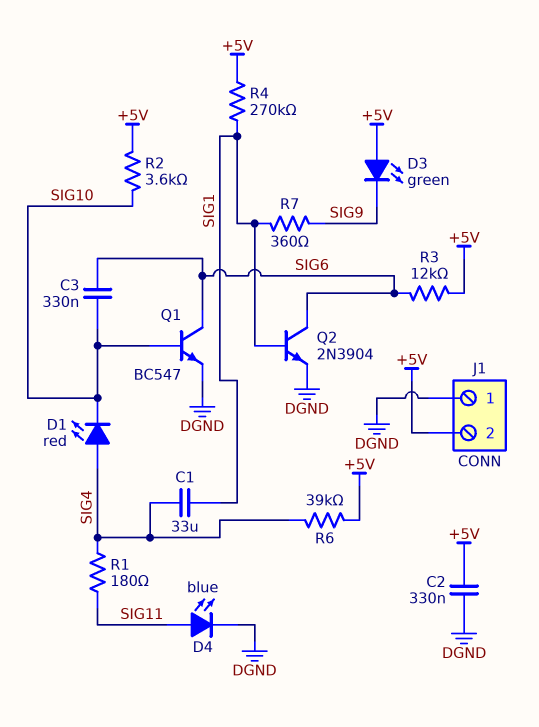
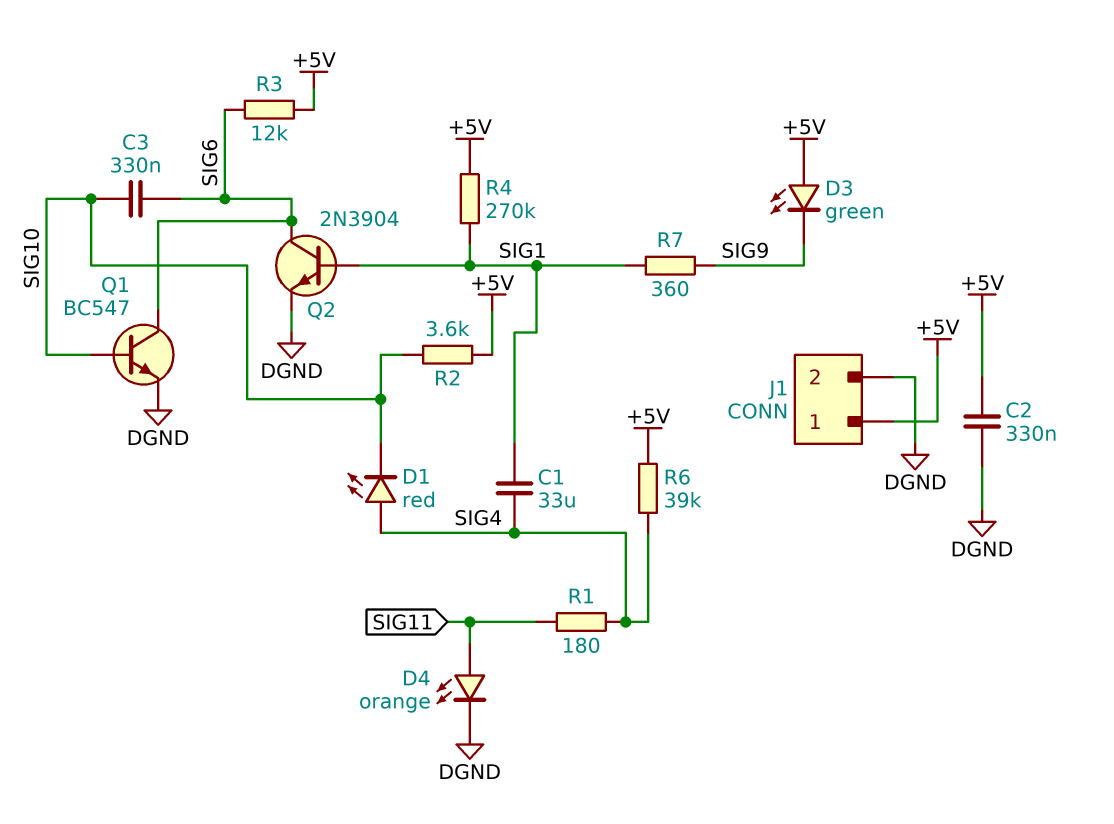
D4: LED blue (A SIG11, K DGND) -> LED orange (A SIG11, K DGND)
J1 pin 1: DGND -> +5V
J1 pin 2: +5V -> DGND

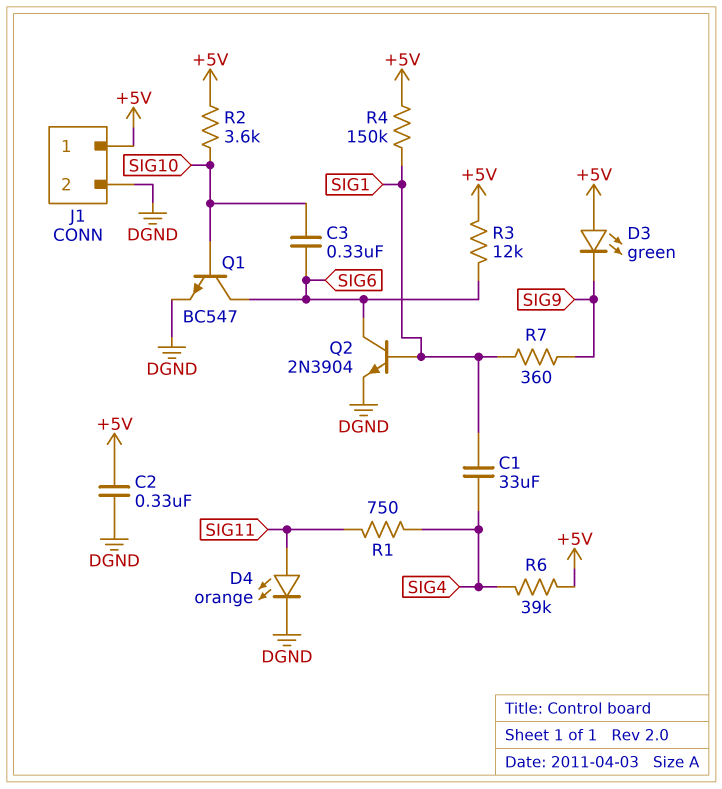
D1: LED red (A SIG4, K SIG10) -> none
R1: 180 (SIG4, SIG11) -> 750 (SIG4, SIG11)
R4: 270k (+5V, SIG1) -> 150k (+5V, SIG1)

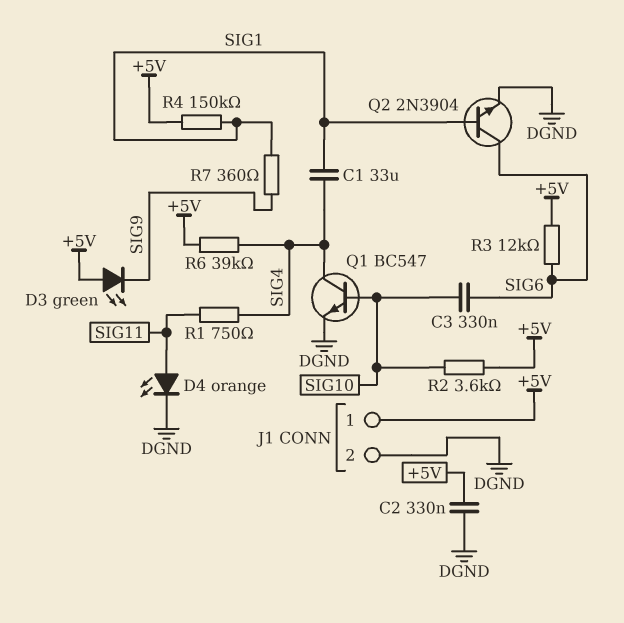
Q1: NPN BC547 (B SIG10, C SIG6, E DGND) -> NPN BC547 (B SIG10, C SIG4, E DGND)

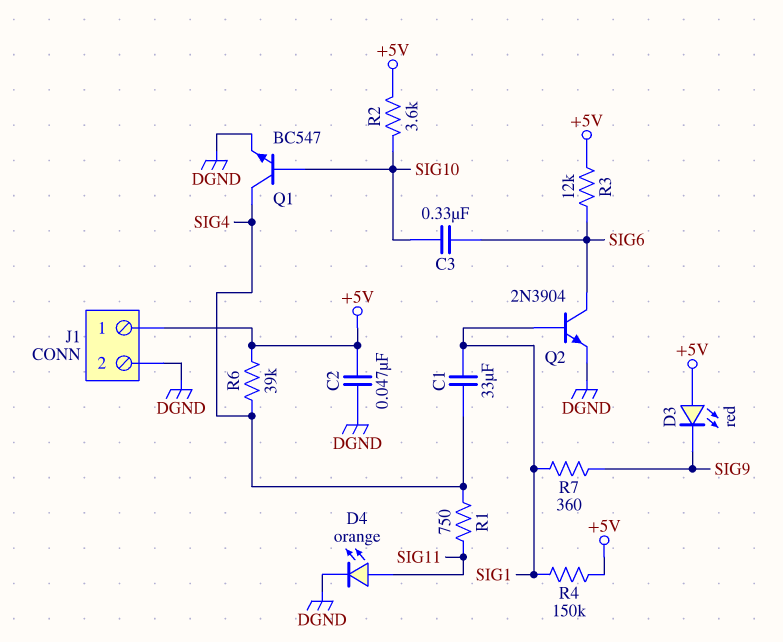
C2: 330nF (+5V, DGND) -> 47nF (+5V, DGND)
D3: LED green (A +5V, K SIG9) -> LED red (A +5V, K SIG9)

